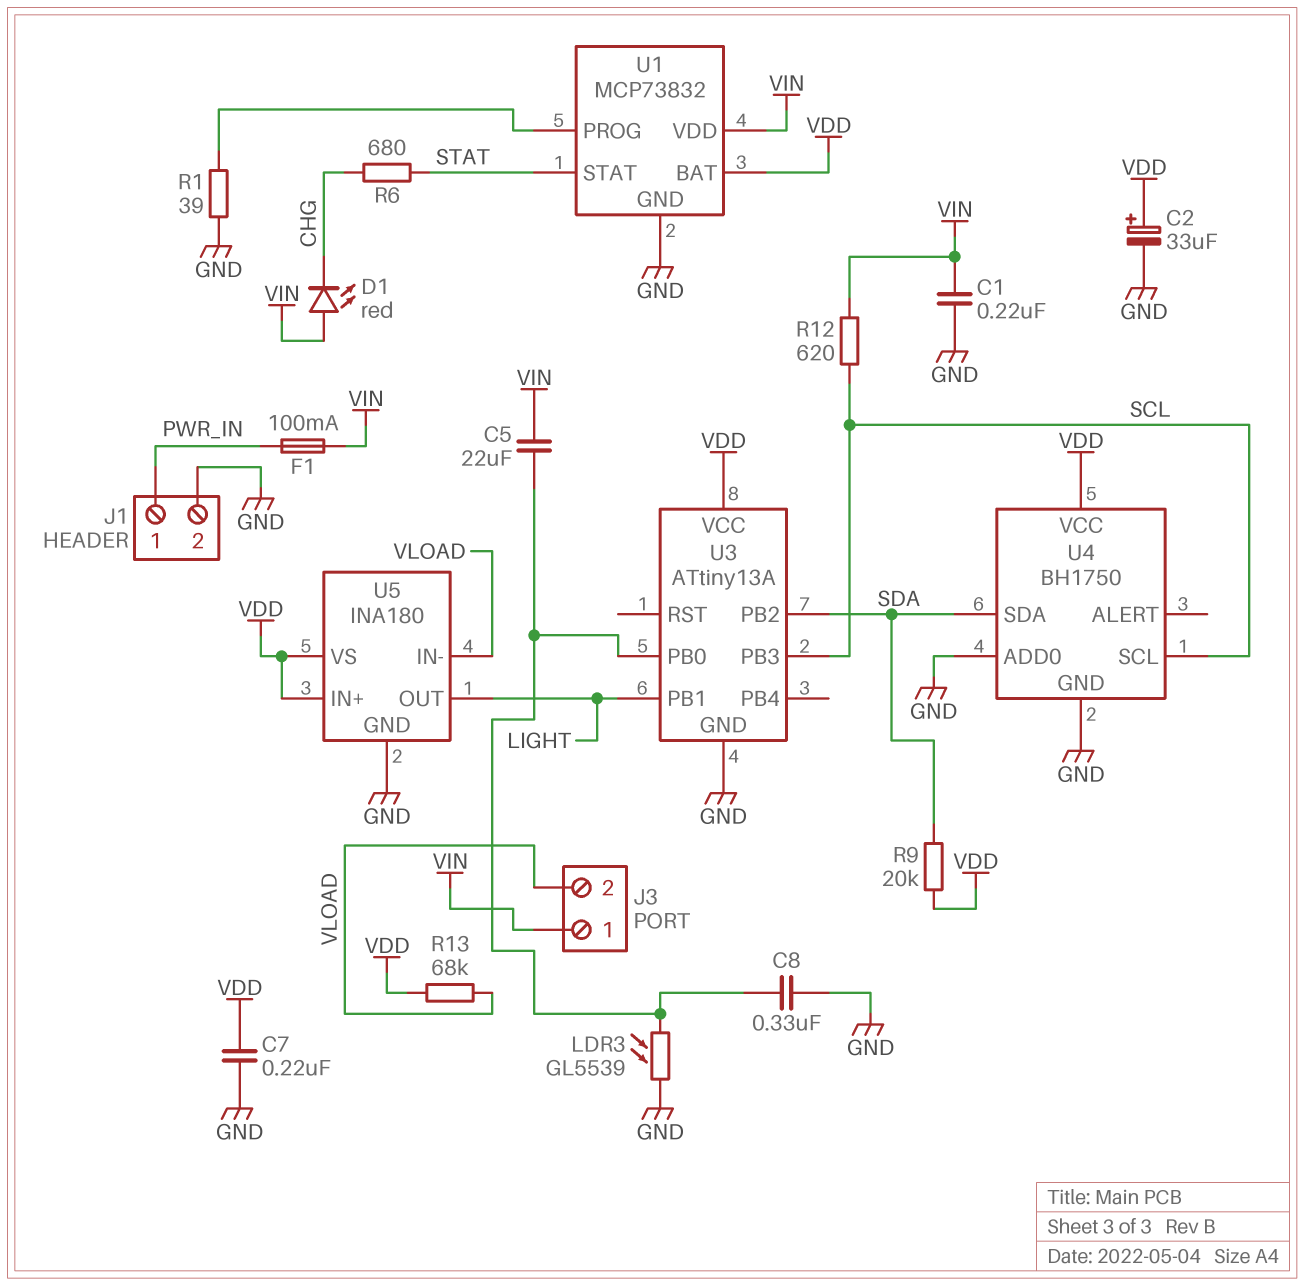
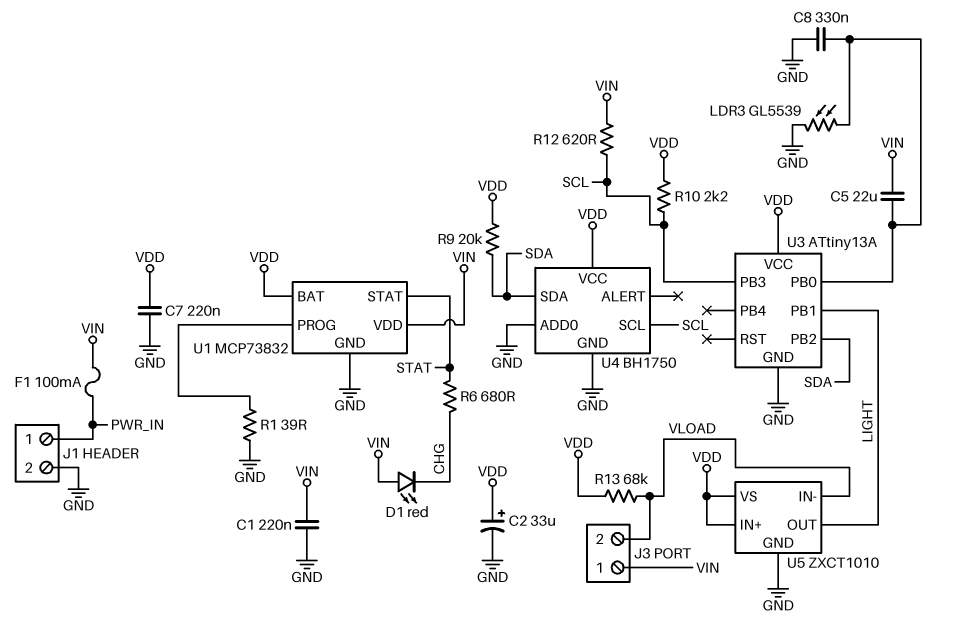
R10: none -> 2.2k (SCL, VDD)
U5: INA180 -> ZXCT1010

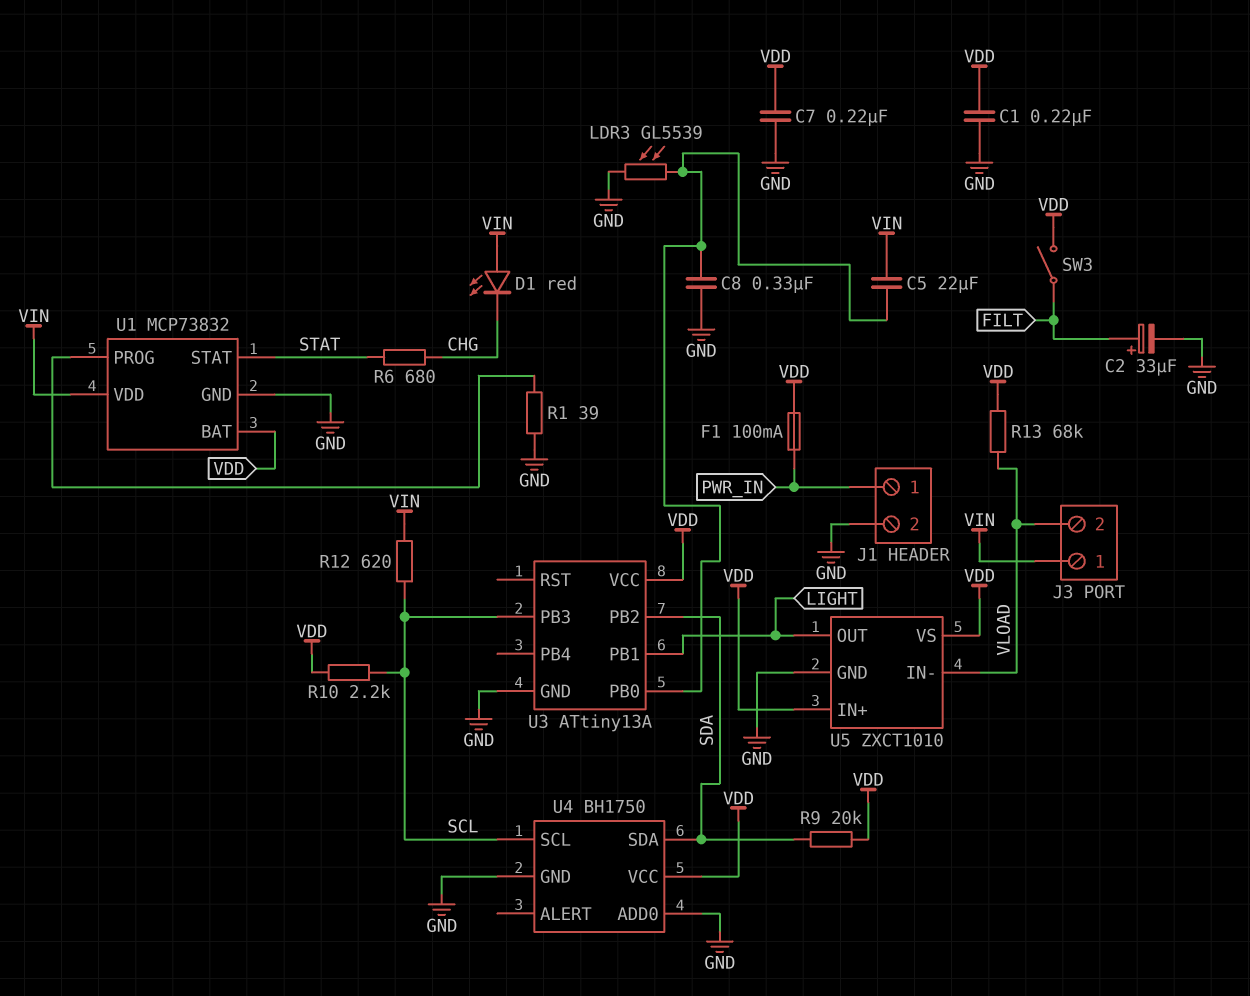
C1: 220nF (GND, VIN) -> 220nF (GND, VDD)
C2: 33uF (plus VDD, minus GND) -> 33uF (plus FILT, minus GND)
F1: 100mA (PWR_IN, VIN) -> 100mA (PWR_IN, VDD)
SW3: none -> switch (FILT, VDD)

